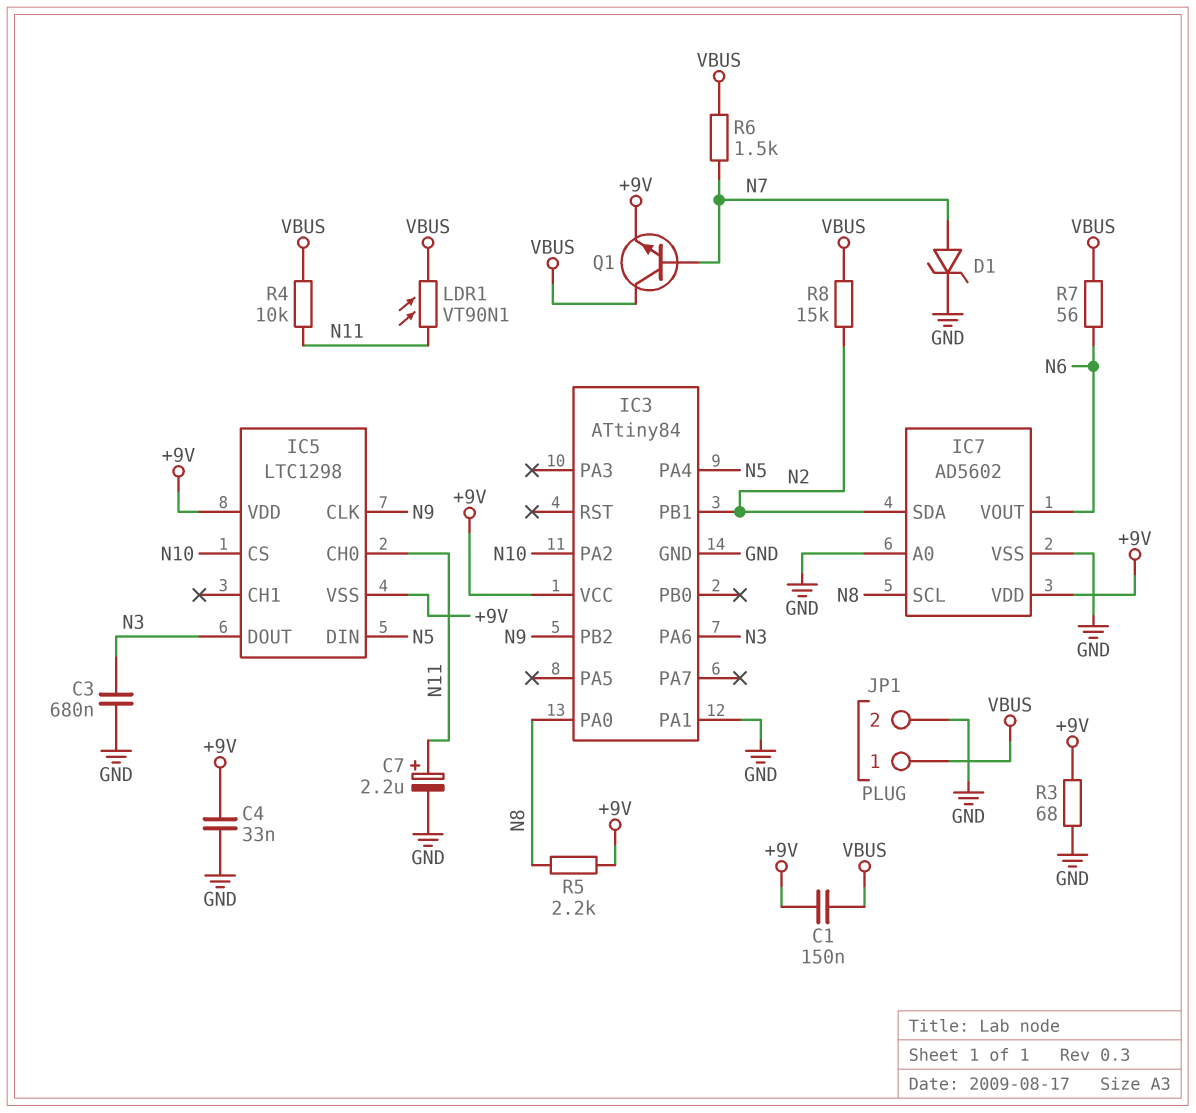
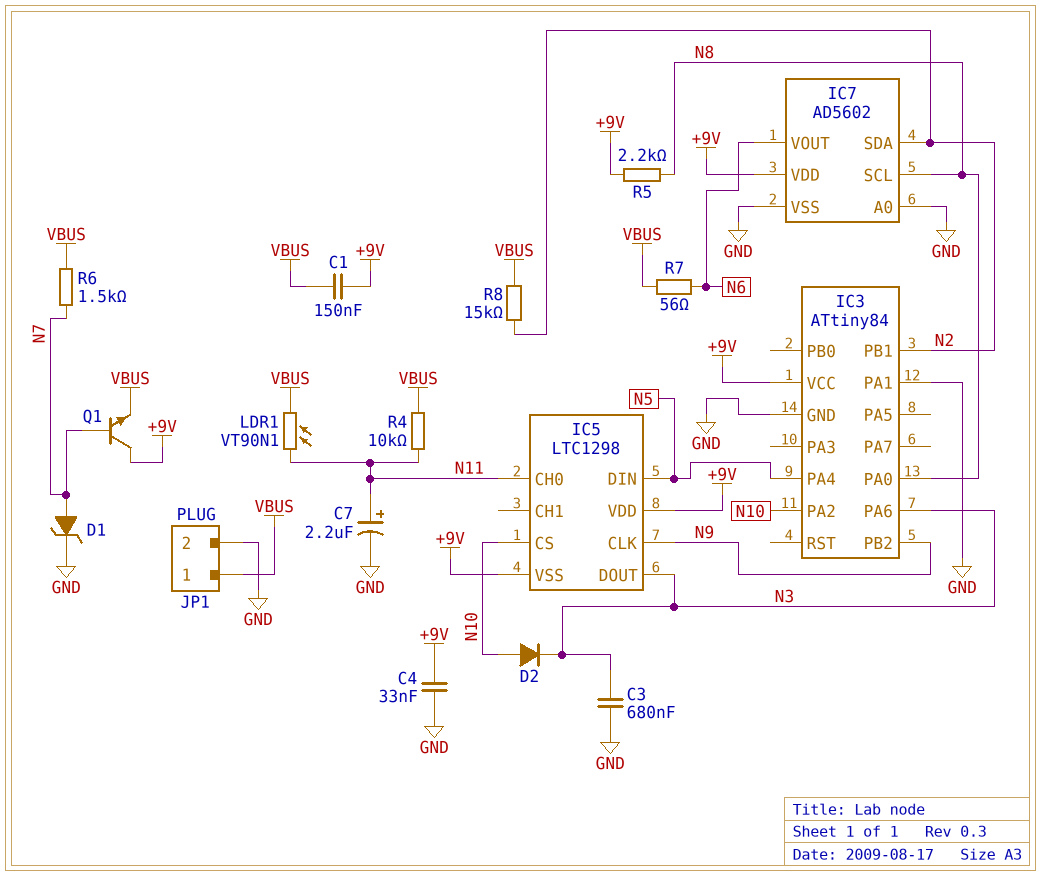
D2: none -> diode (A N10, K N3)
Q1: NPN (B N7, C VBUS, E +9V) -> NPN (B N7, C +9V, E VBUS)
R3: 68 (+9V, GND) -> none

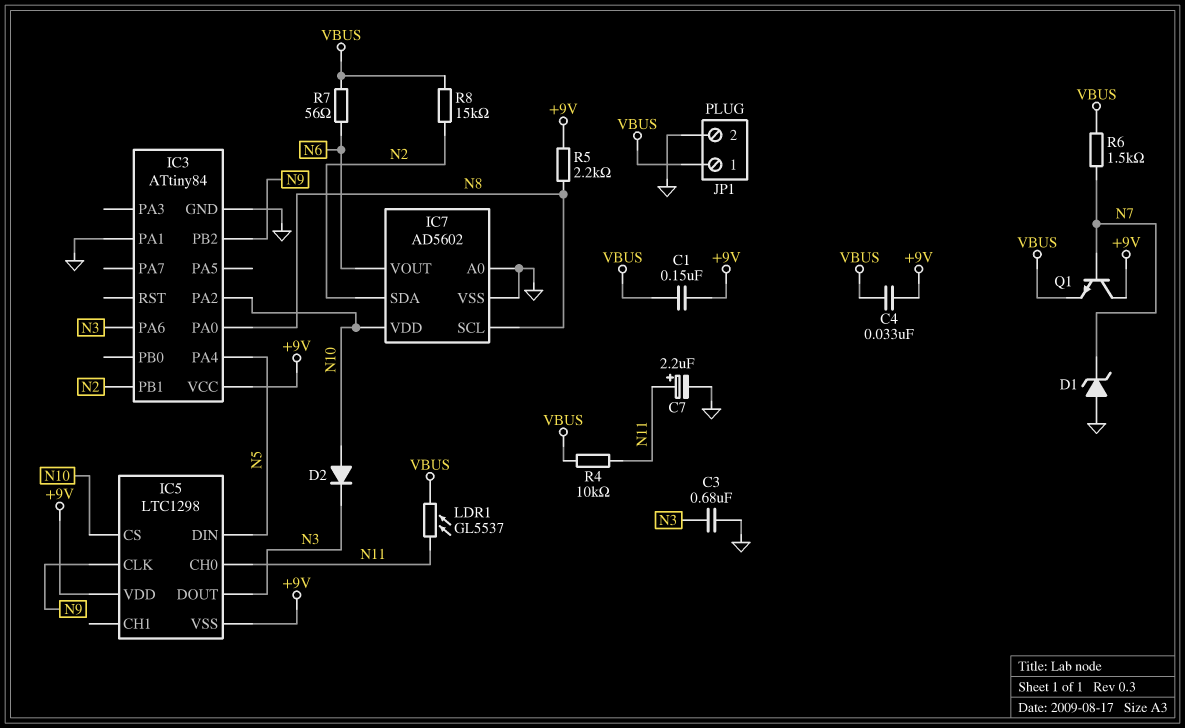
C4: 33nF (+9V, GND) -> 33nF (+9V, VBUS)
D1: zener (A N7, K GND) -> zener (A GND, K N7)
IC7 pin VDD: +9V -> N10
LDR1: VT90N1 (N11, VBUS) -> GL5537 (N11, VBUS)

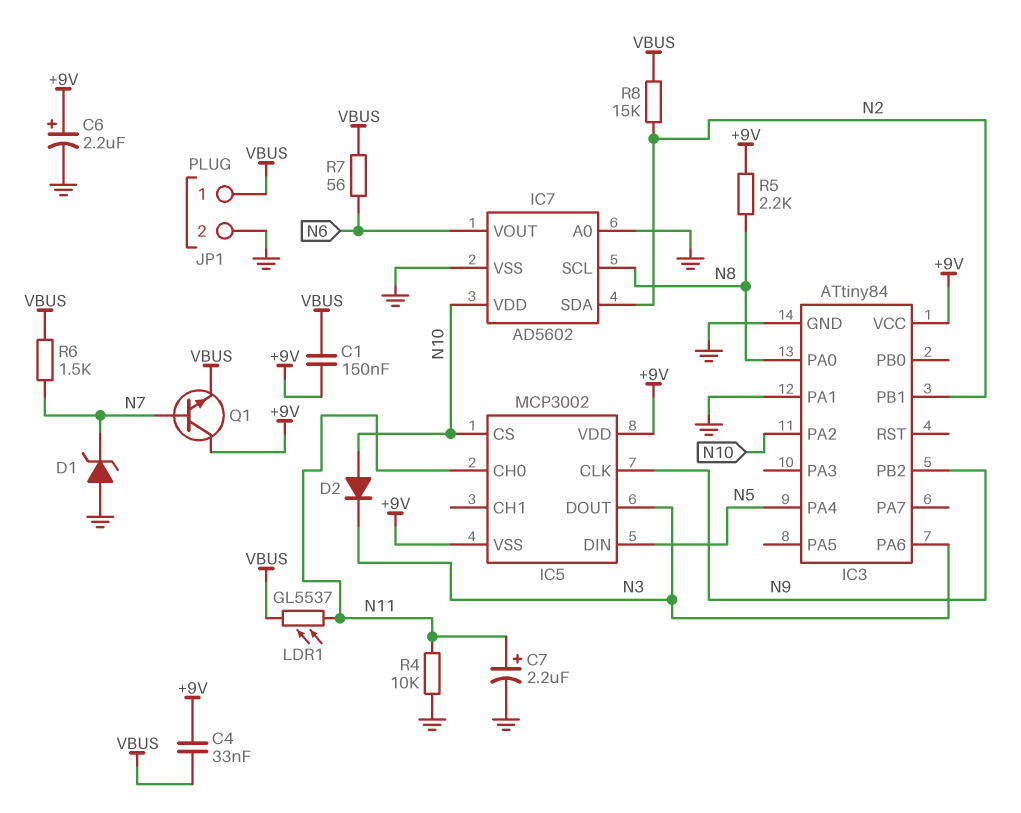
C3: 680nF (GND, N3) -> none
C6: none -> 2.2uF (plus +9V, minus GND)
IC5: LTC1298 -> MCP3002
R4: 10k (N11, VBUS) -> 10k (GND, N11)

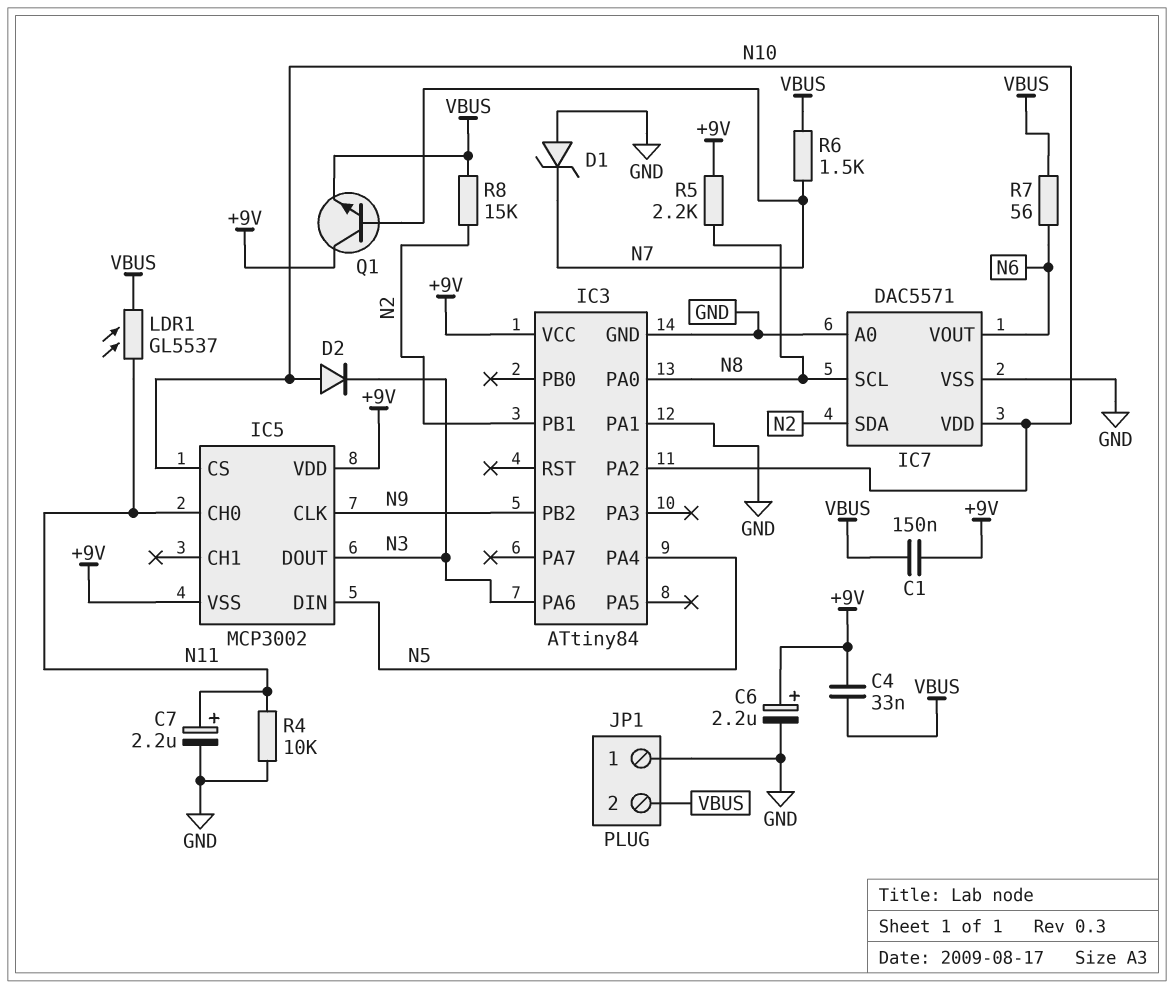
IC7: AD5602 -> DAC5571
JP1 pin 1: VBUS -> GND
JP1 pin 2: GND -> VBUS

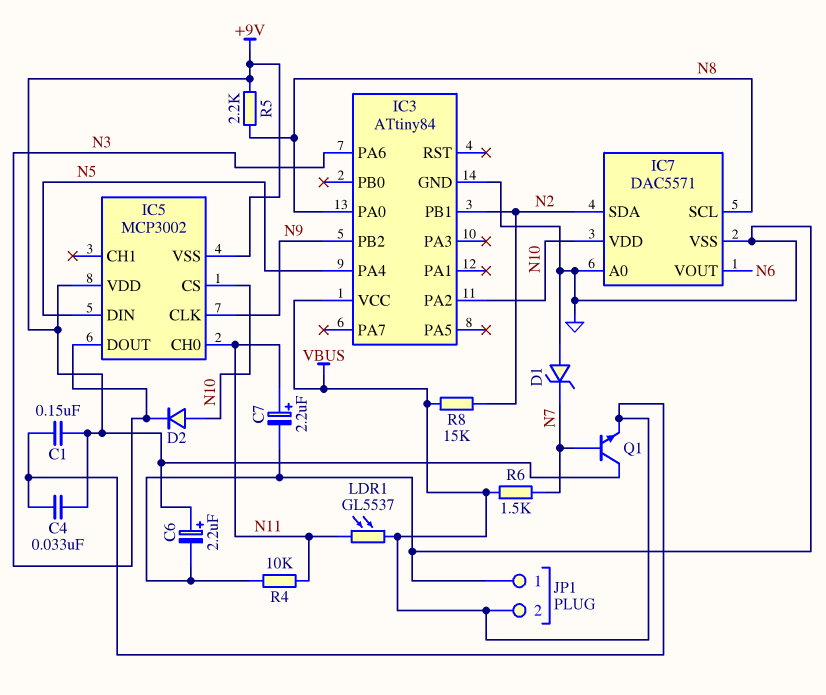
IC3 pin PA1: GND -> none
IC3 pin VCC: +9V -> VBUS
R7: 56 (N6, VBUS) -> none

